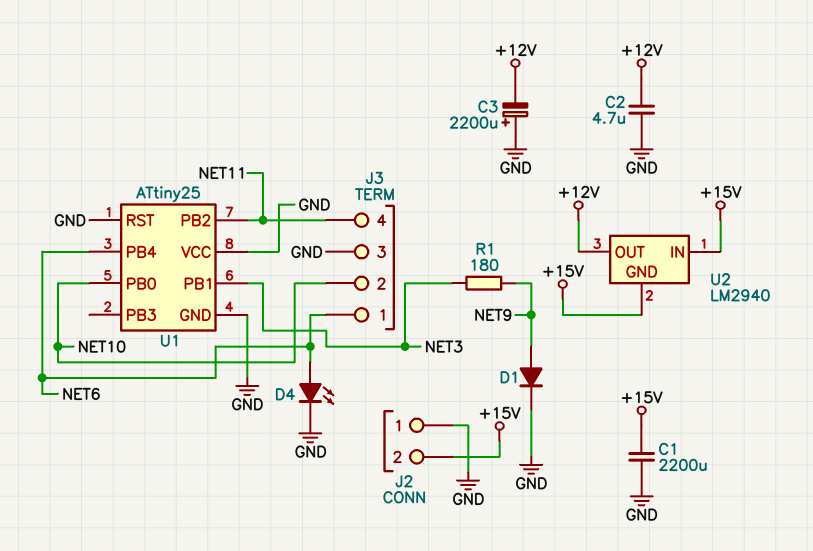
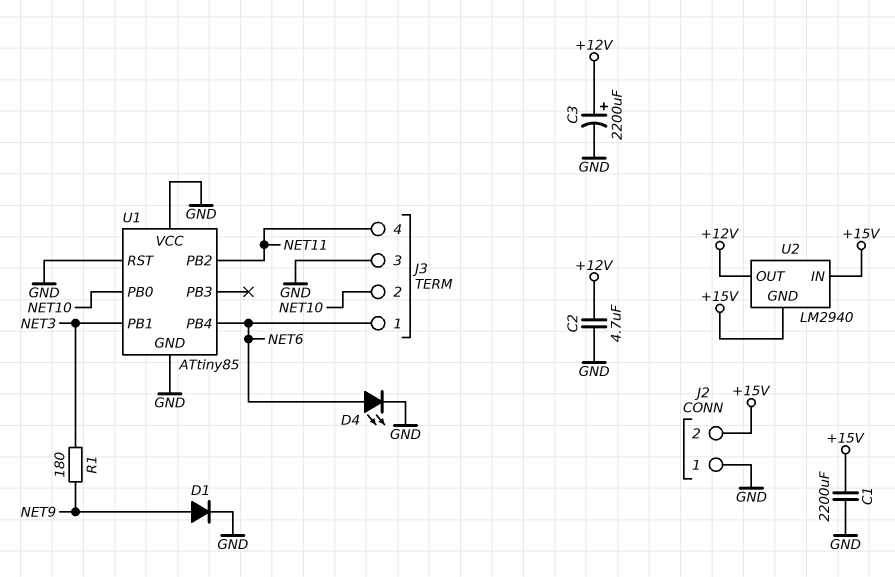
C3: 2200uF (plus GND, minus +12V) -> 2200uF (plus +12V, minus GND)
U1: ATtiny25 -> ATtiny85

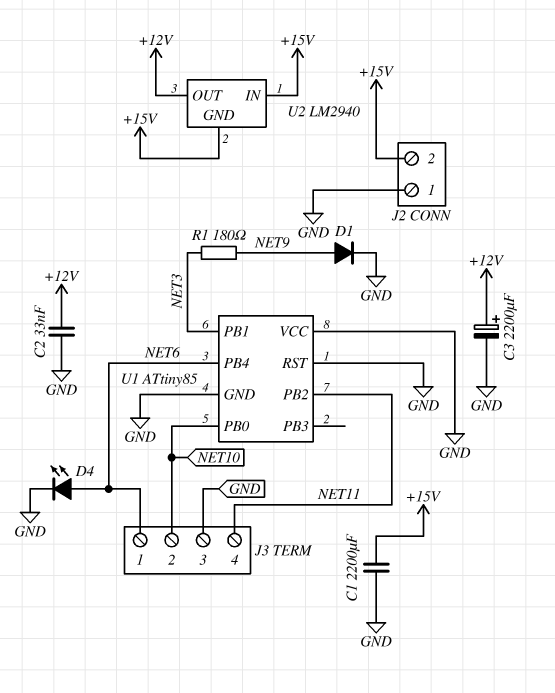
C2: 4.7uF (+12V, GND) -> 33nF (+12V, GND)

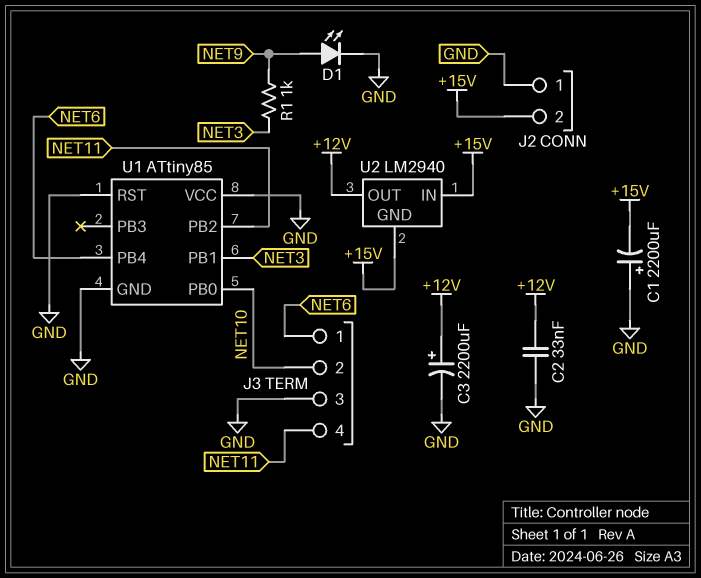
C1: 2200uF (+15V, GND) -> 2200uF (plus GND, minus +15V)
D1: diode (A NET9, K GND) -> LED (A NET9, K GND)
D4: LED (A NET6, K GND) -> none
R1: 180 (NET3, NET9) -> 1k (NET3, NET9)

